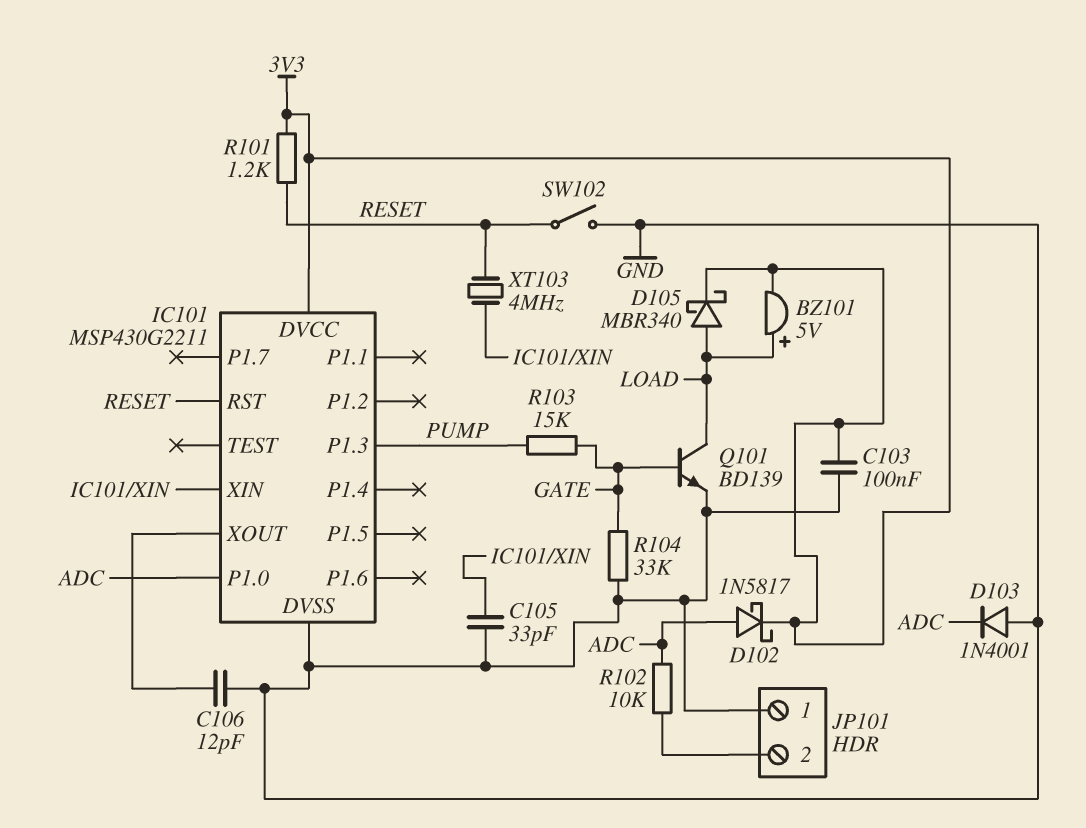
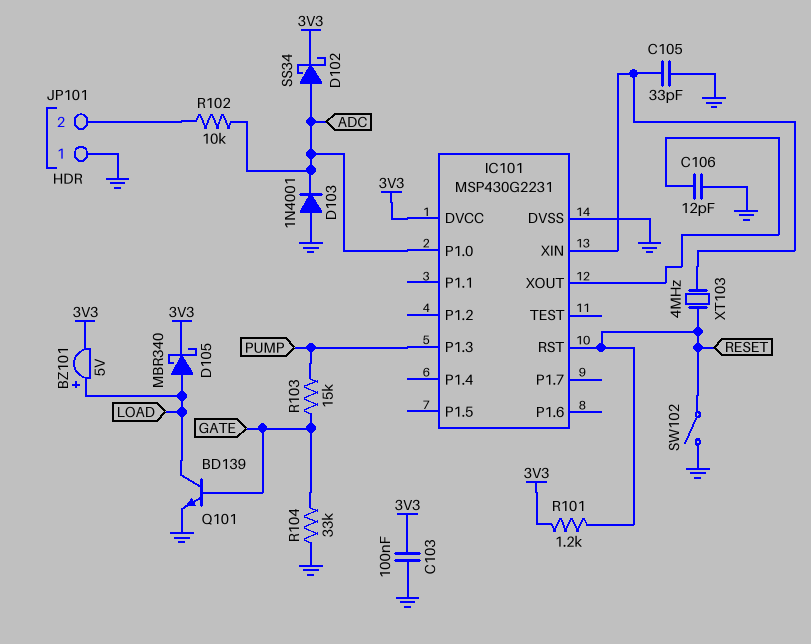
D102: schottky 1N5817 (A ADC, K 3V3) -> schottky SS34 (A ADC, K 3V3)
IC101: MSP430G2211 -> MSP430G2231

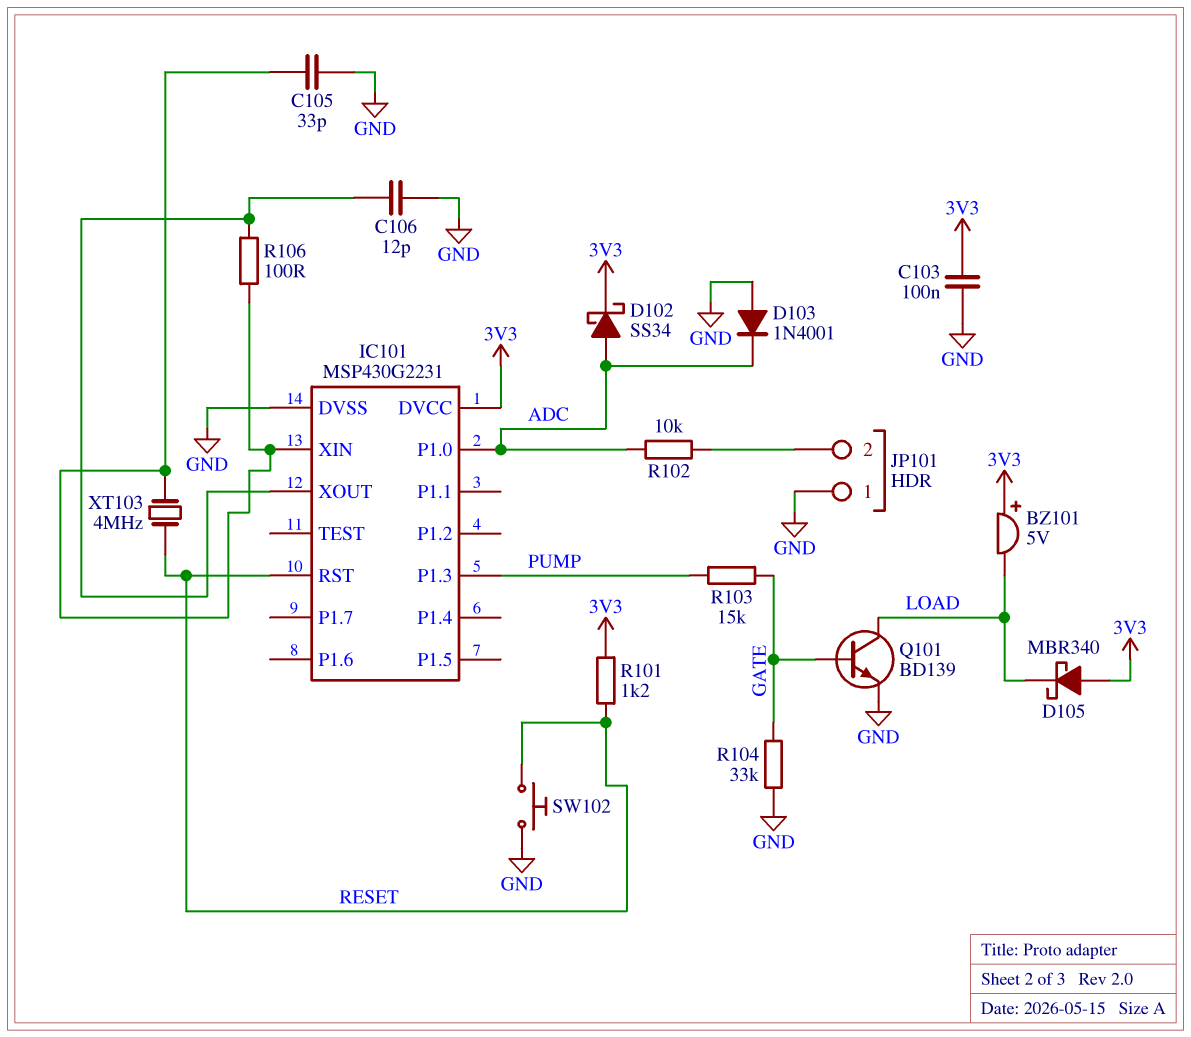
BZ101: buzzer 5V (plus LOAD, minus 3V3) -> buzzer 5V (plus 3V3, minus LOAD)
D105: schottky MBR340 (A LOAD, K 3V3) -> schottky MBR340 (A 3V3, K LOAD)
R106: none -> 100 (IC101/XIN, IC101/XOUT)
SW102: switch (GND, RESET) -> button (GND, RESET)

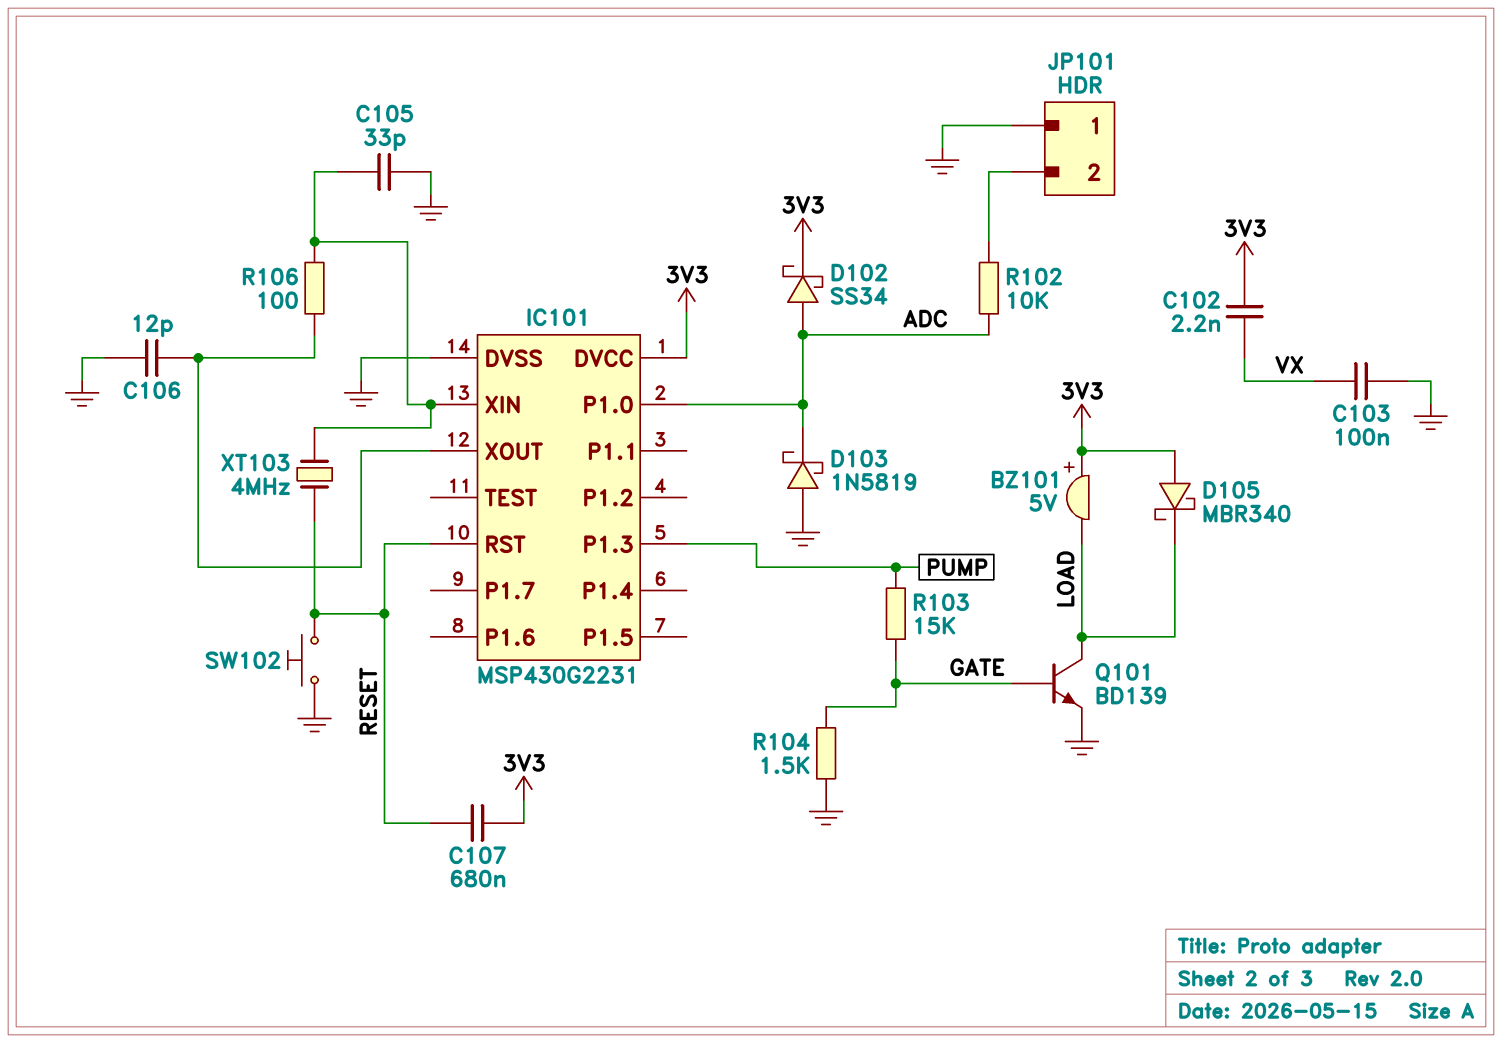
C102: none -> 2.2nF (3V3, VX)
C103: 100nF (3V3, GND) -> 100nF (GND, VX)
C107: none -> 680nF (3V3, RESET)
D103: diode 1N4001 (A GND, K ADC) -> schottky 1N5819 (A GND, K ADC)
R101: 1.2k (3V3, RESET) -> none
R104: 33k (GATE, GND) -> 1.5k (GATE, GND)

